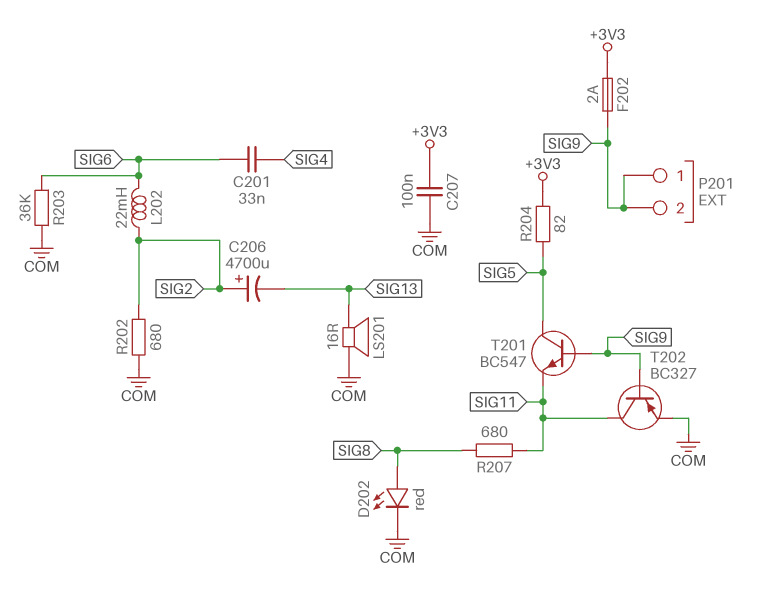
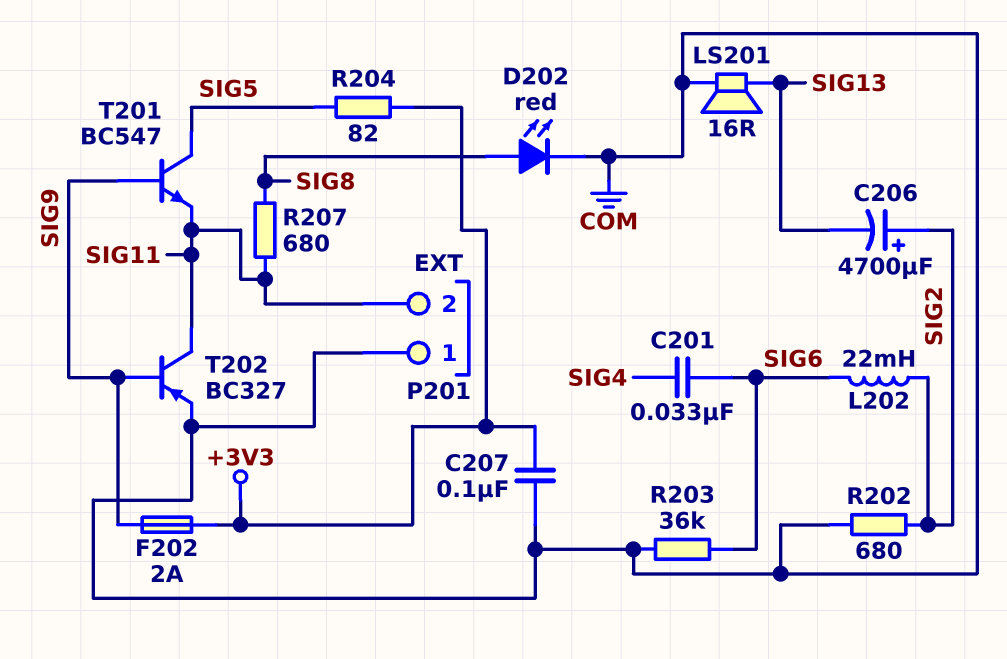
P201 pin 1: SIG9 -> COM
P201 pin 2: SIG9 -> SIG11

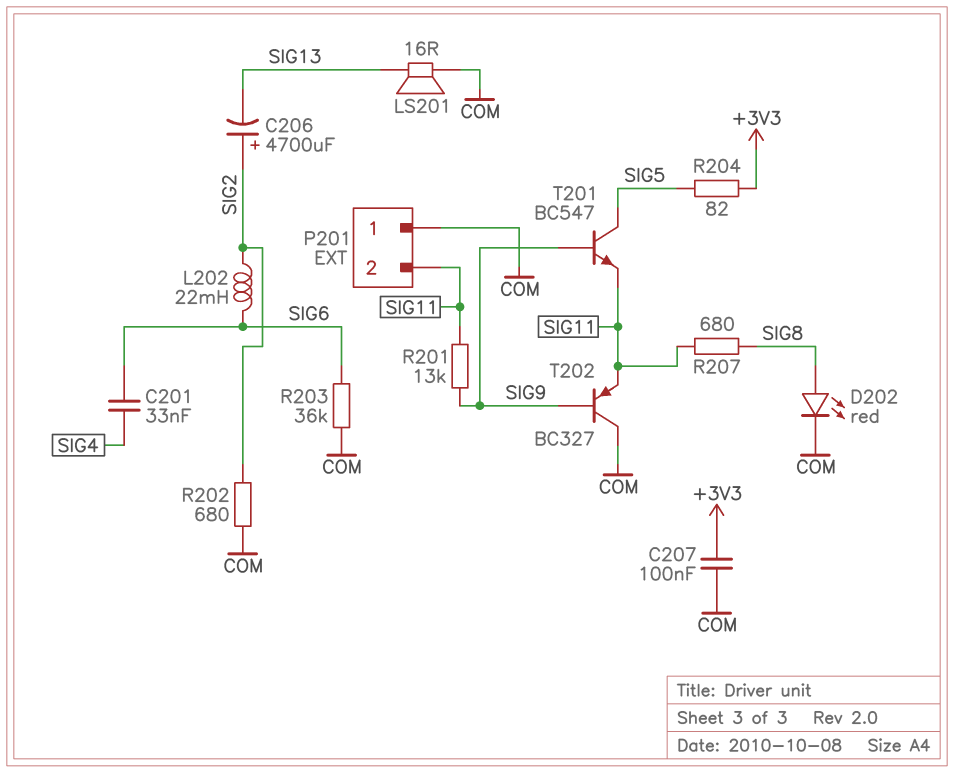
F202: 2A (+3V3, SIG9) -> none
R201: none -> 13k (SIG9, SIG11)
T202: PNP BC327 (B SIG9, C SIG11, E COM) -> PNP BC327 (B SIG9, C COM, E SIG11)

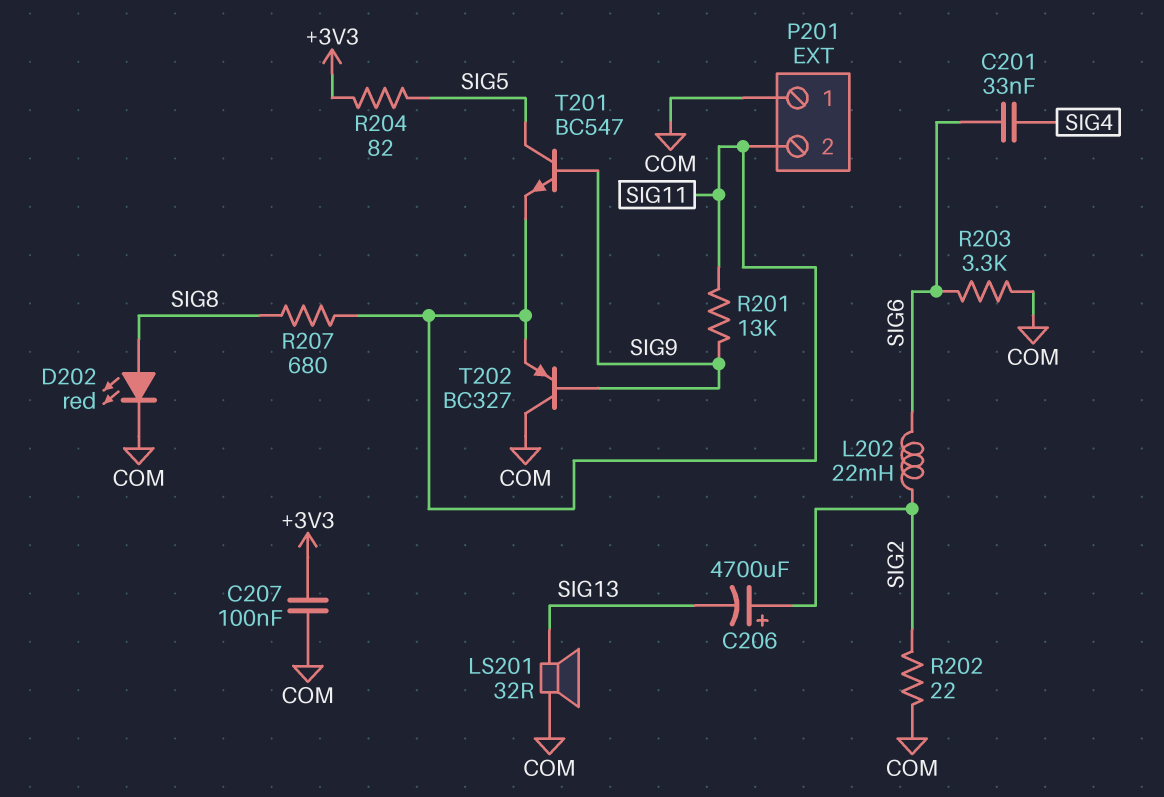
LS201: speaker 16R (COM, SIG13) -> speaker 32R (COM, SIG13)
R202: 680 (COM, SIG2) -> 22 (COM, SIG2)
R203: 36k (COM, SIG6) -> 3.3k (COM, SIG6)

